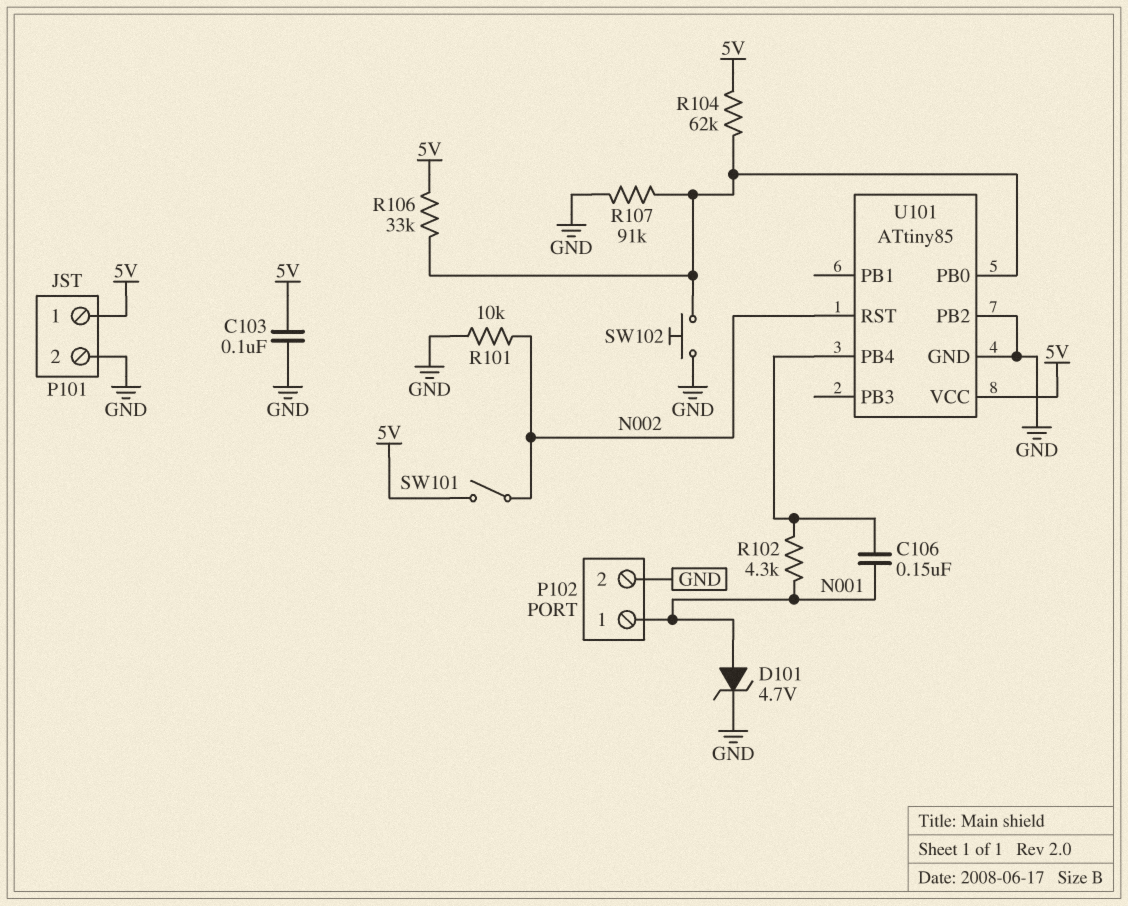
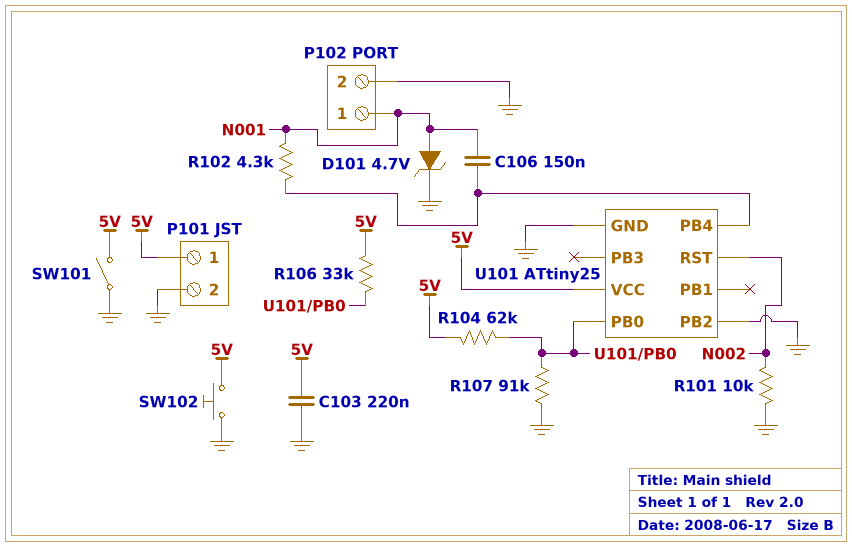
C103: 100nF (5V, GND) -> 220nF (5V, GND)
SW101: switch (5V, N002) -> switch (5V, GND)
SW102: button (GND, U101/PB0) -> button (5V, GND)
U101: ATtiny85 -> ATtiny25

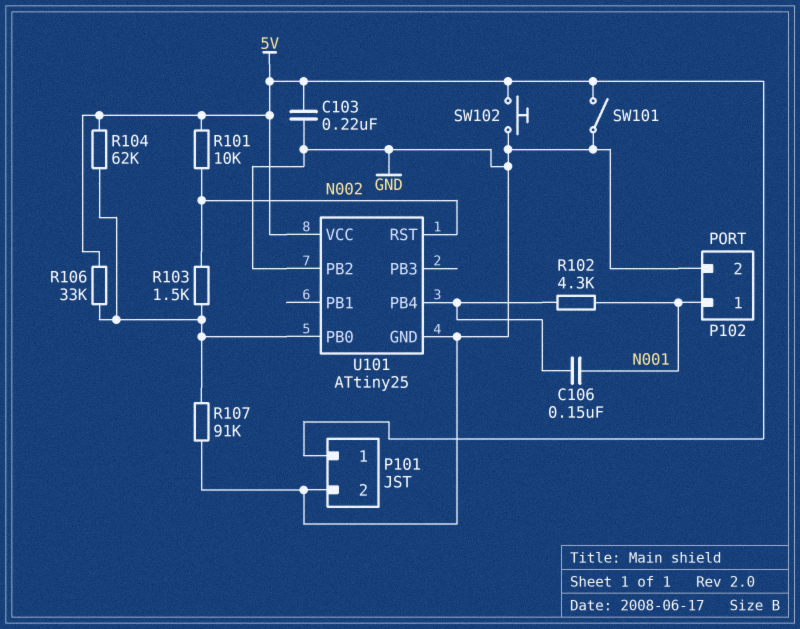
D101: zener 4.7V (A N001, K GND) -> none
R101: 10k (GND, N002) -> 10k (5V, N002)
R103: none -> 1.5k (N002, U101/PB0)

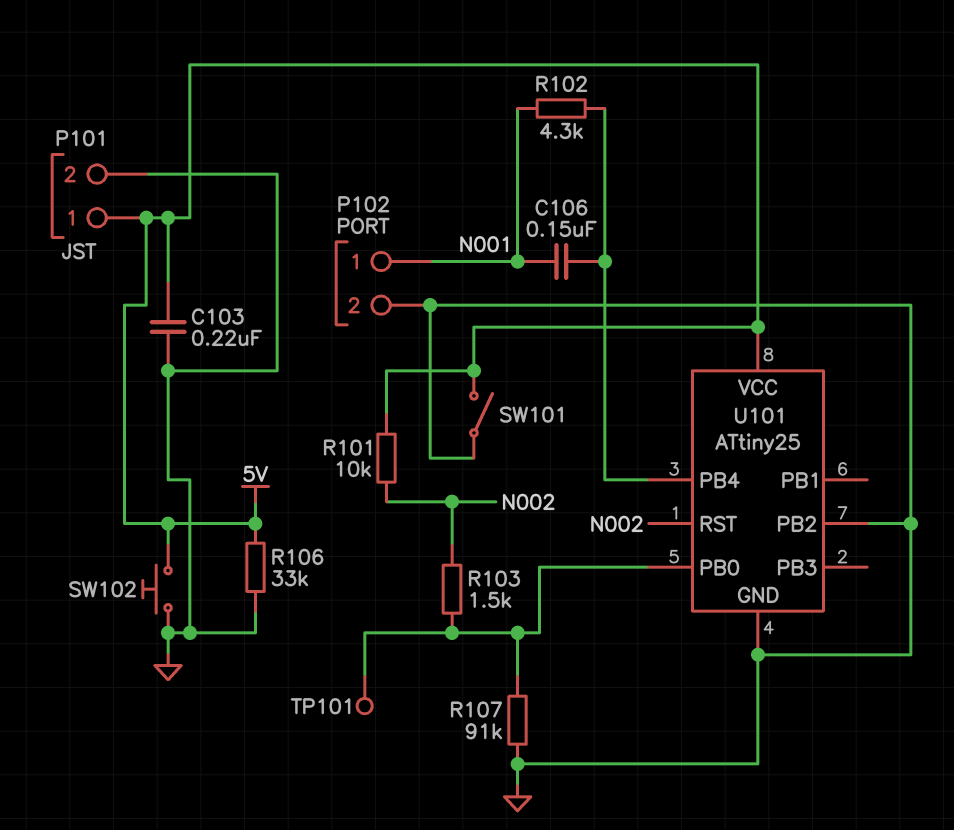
R104: 62k (5V, U101/PB0) -> none
R106: 33k (5V, U101/PB0) -> 33k (5V, GND)
TP101: none -> test point (U101/PB0)

